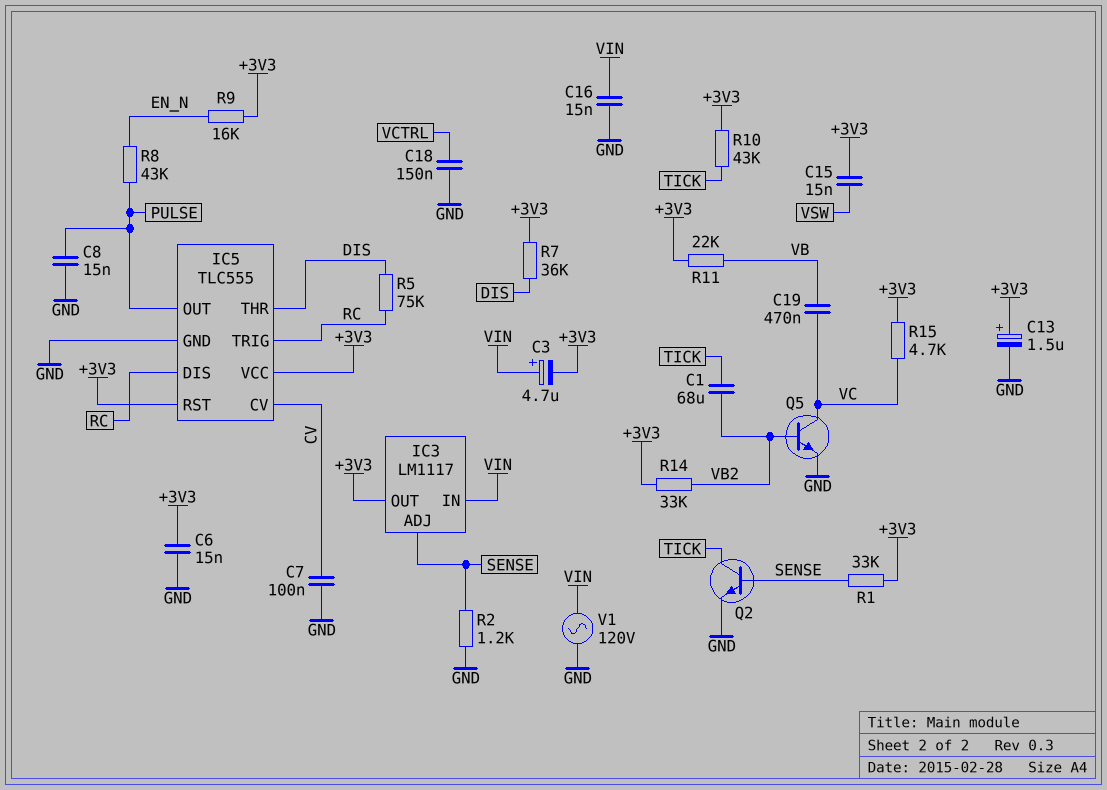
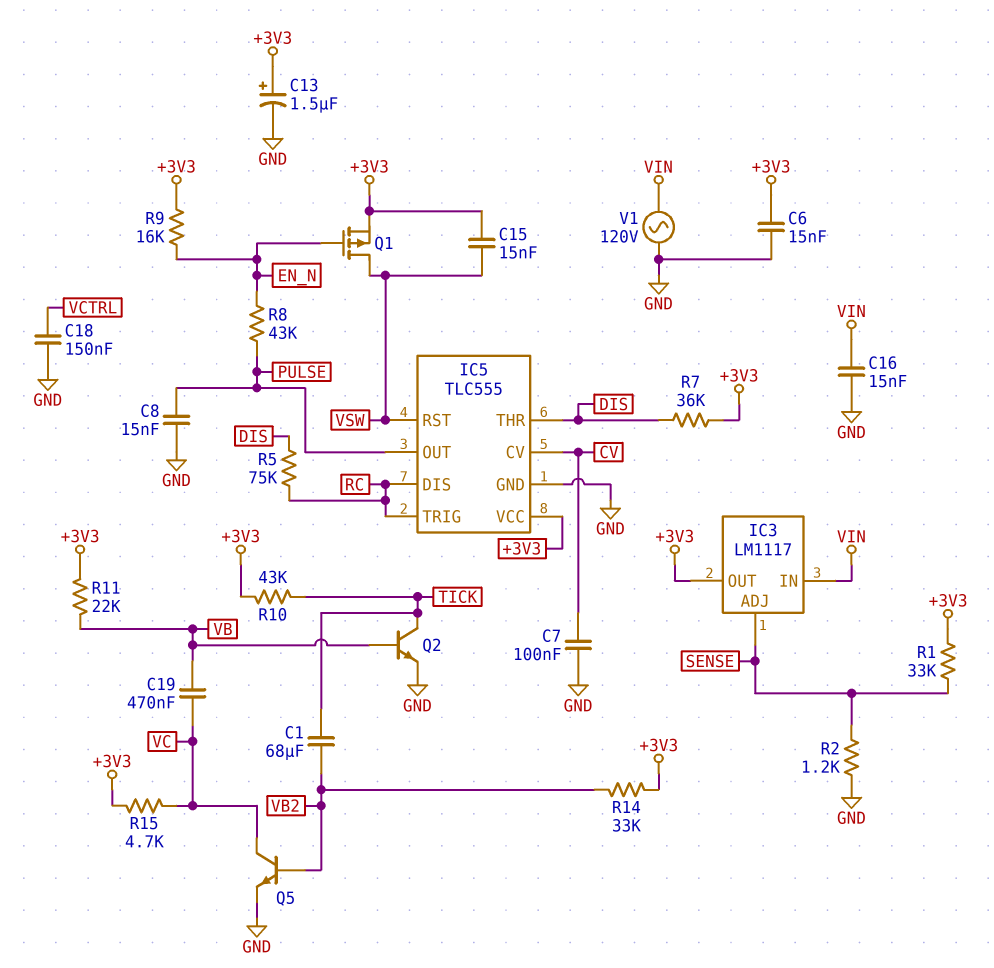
C3: 4.7uF (plus VIN, minus +3V3) -> none
IC5 pin RST: +3V3 -> VSW
Q1: none -> PMOS (G EN_N, D VSW, S +3V3)
Q2: NPN (B SENSE, C TICK, E GND) -> NPN (B VB, C TICK, E GND)

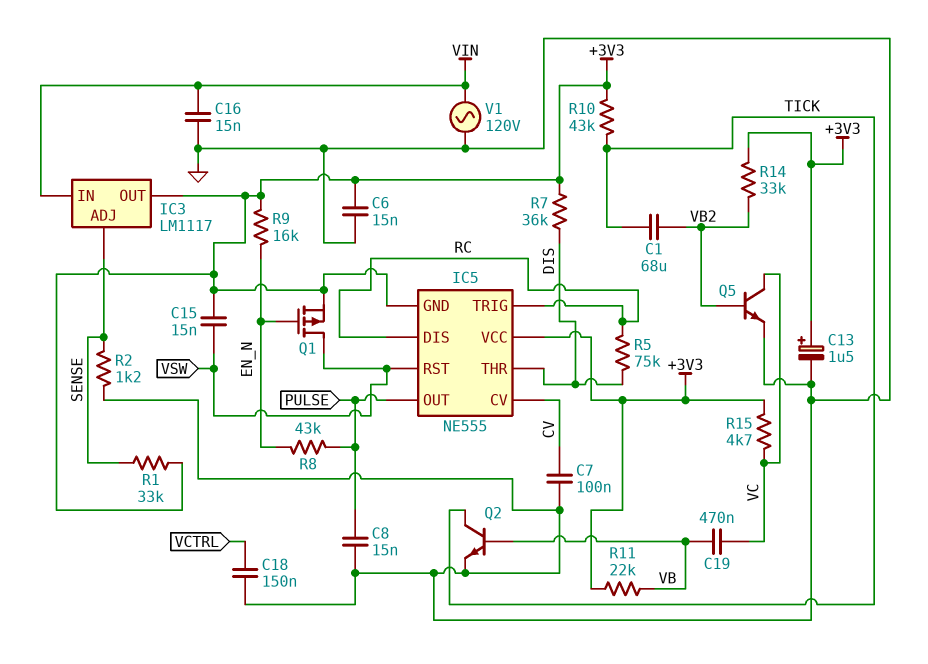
IC5: TLC555 -> NE555
IC5 pin GND: GND -> +3V3

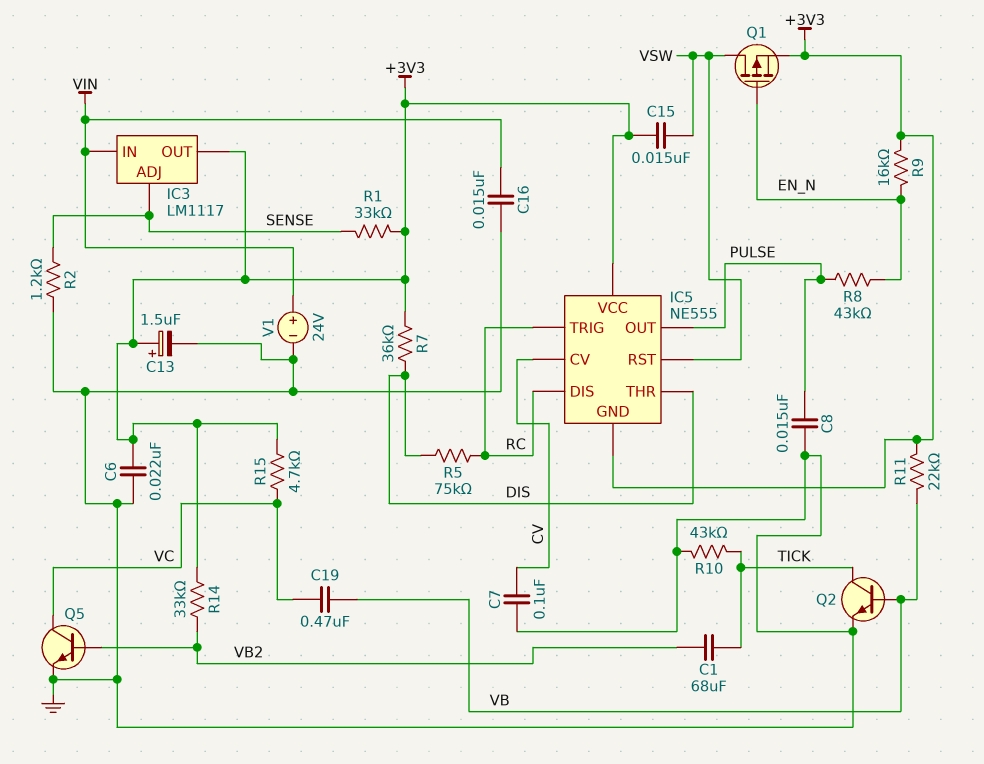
C6: 15nF (+3V3, GND) -> 22nF (+3V3, GND)
C18: 150nF (GND, VCTRL) -> none
R10: 43k (+3V3, TICK) -> 43k (GND, TICK)
V1: AC 120V (GND, VIN) -> 24V (plus VIN, minus GND)

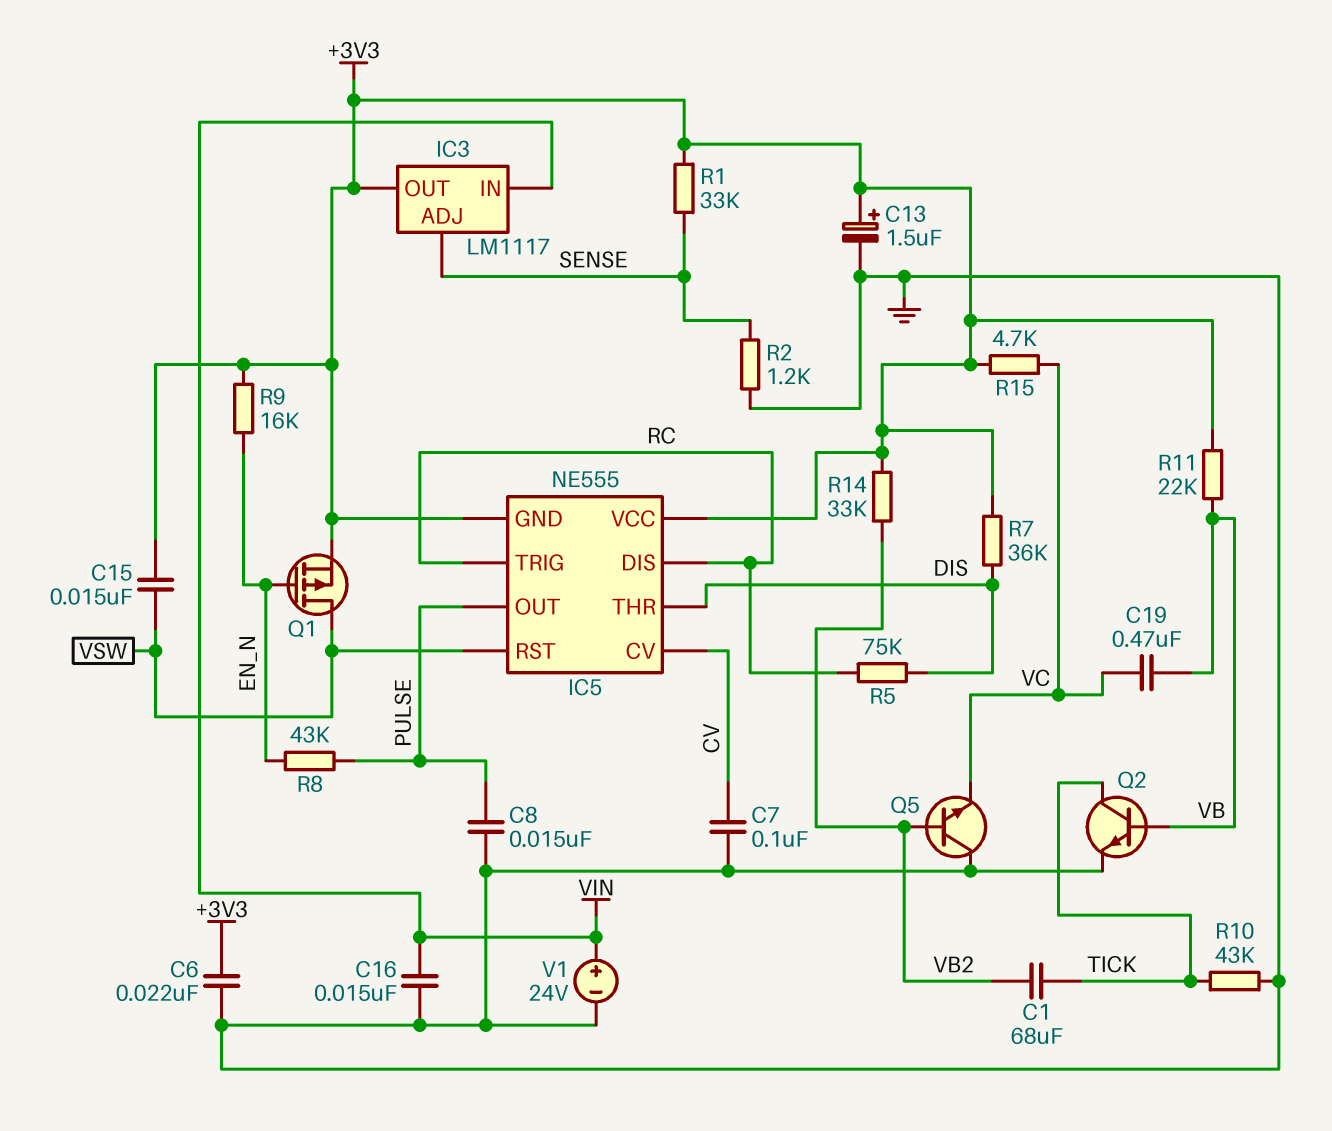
Q5: NPN (B VB2, C VC, E GND) -> NPN (B VB2, C GND, E VC)

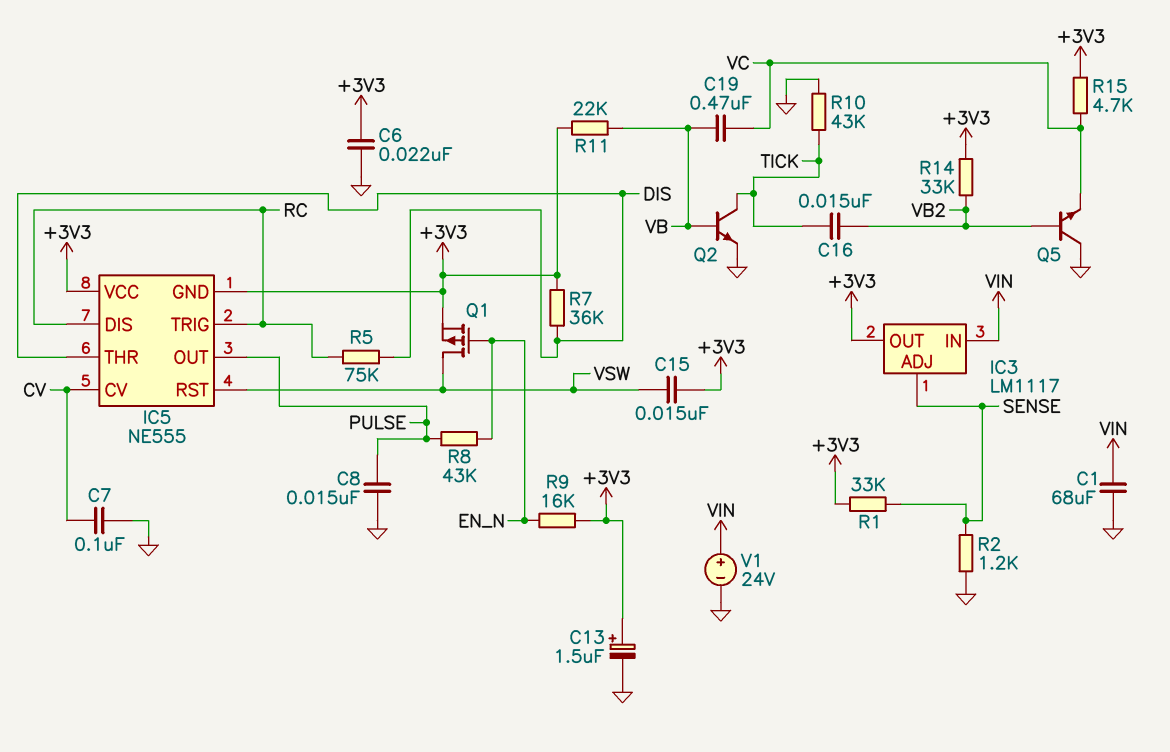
C1: 68uF (TICK, VB2) -> 68uF (GND, VIN)
C16: 15nF (GND, VIN) -> 15nF (TICK, VB2)

